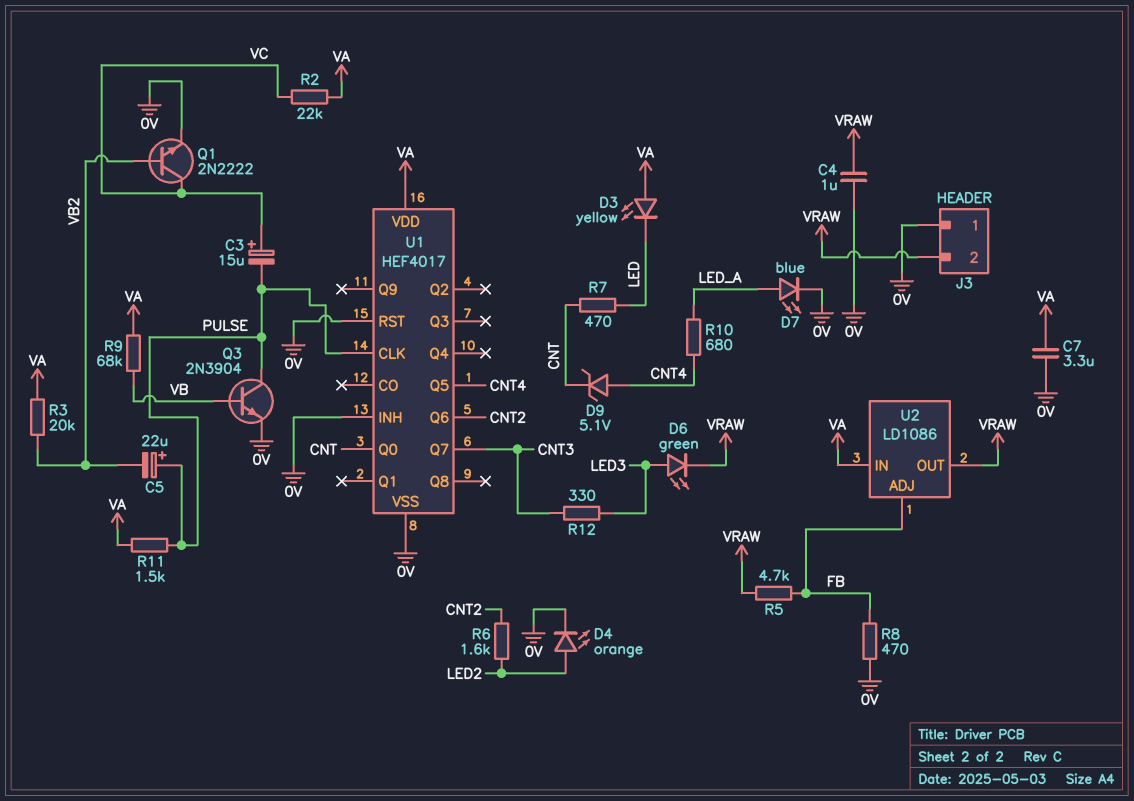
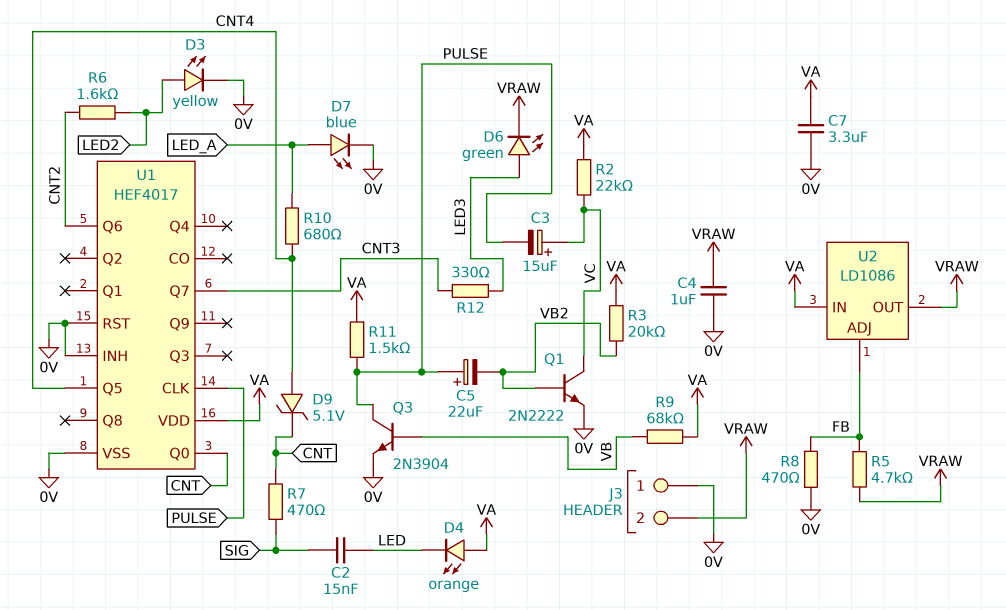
C2: none -> 15nF (LED, SIG)
D3: LED yellow (A VA, K LED) -> LED yellow (A LED2, K 0V)
D4: LED orange (A LED2, K 0V) -> LED orange (A VA, K LED)
R7: 470 (CNT, LED) -> 470 (CNT, SIG)

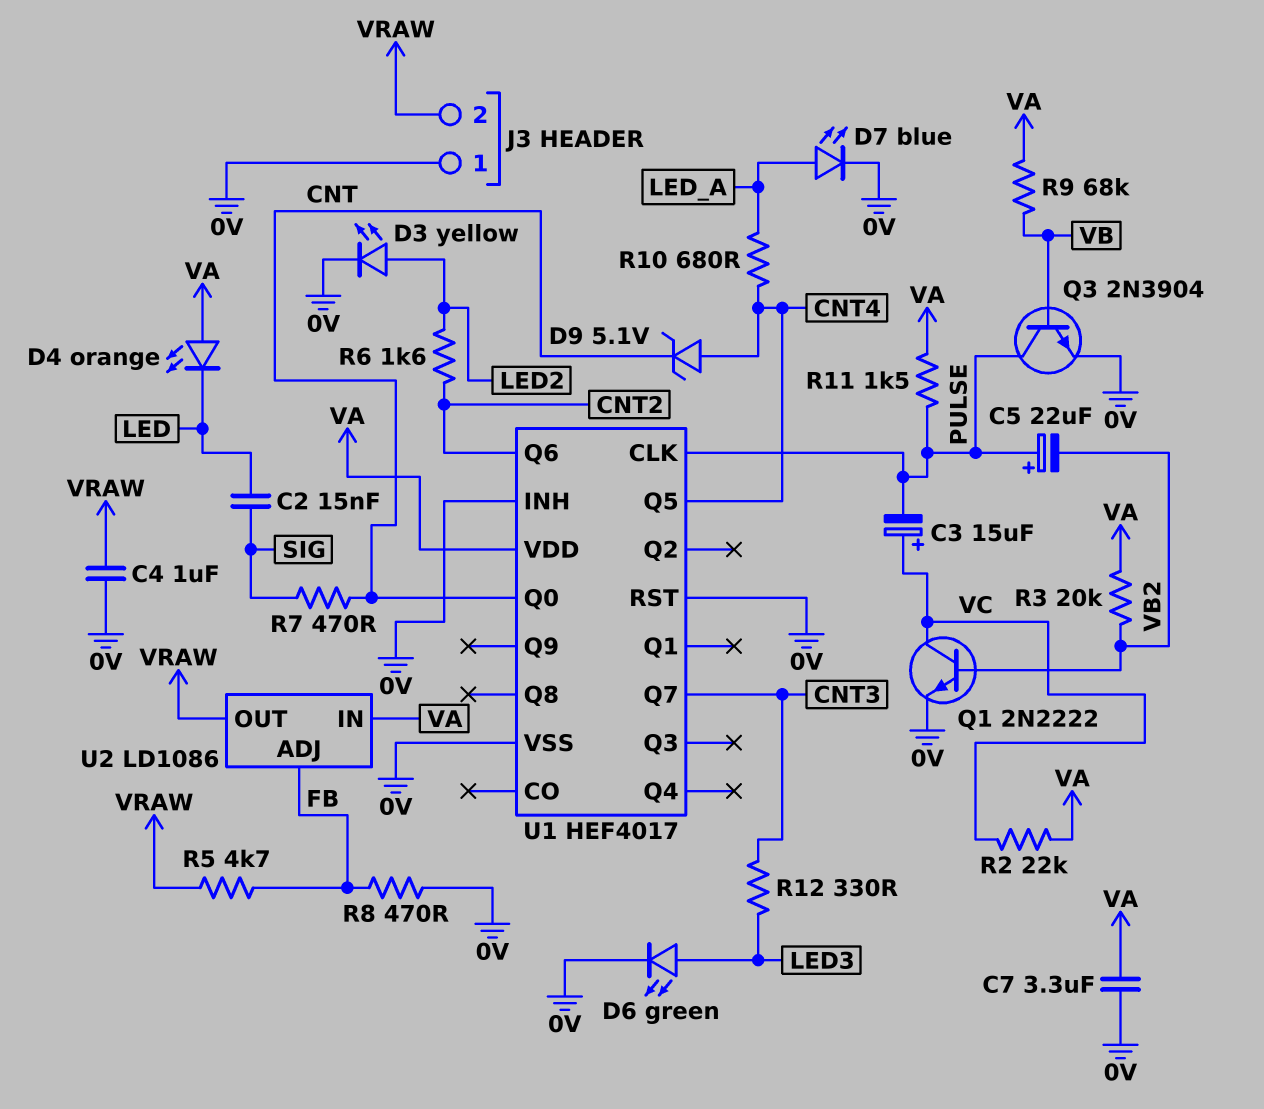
D6: LED green (A LED3, K VRAW) -> LED green (A LED3, K 0V)

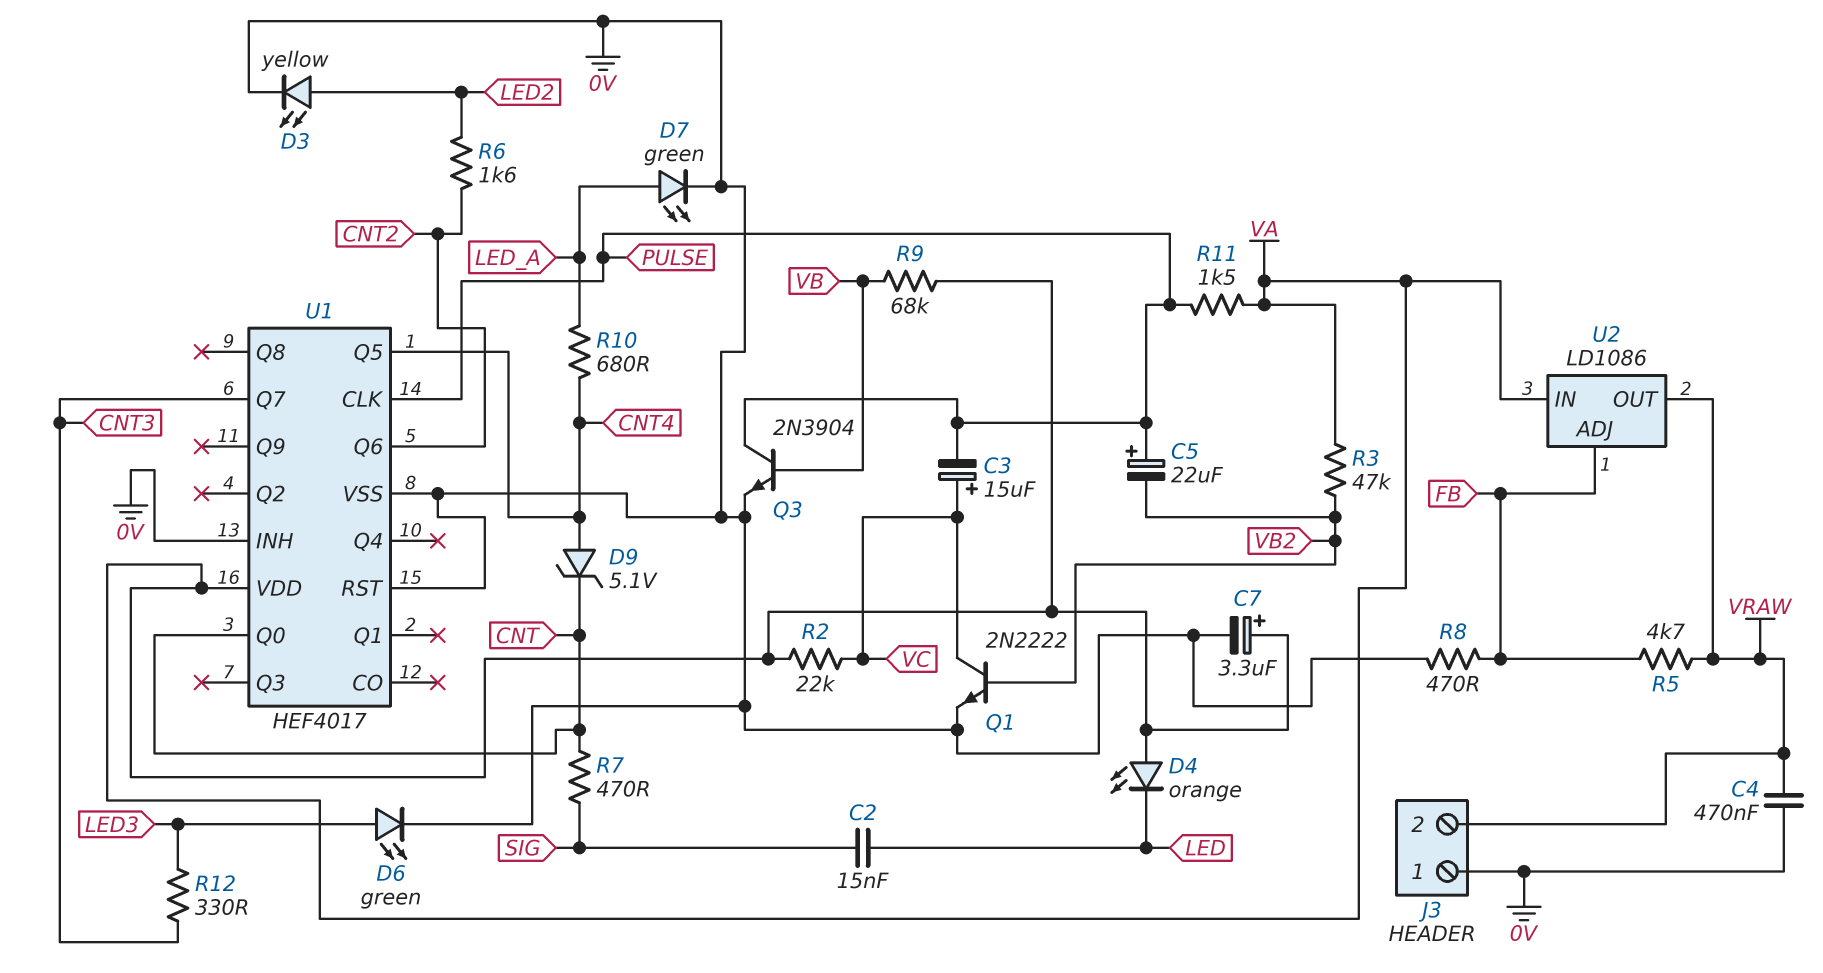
C4: 1uF (0V, VRAW) -> 470nF (0V, VRAW)
C7: 3.3uF (0V, VA) -> 3.3uF (plus VA, minus 0V)
D7: LED blue (A LED_A, K 0V) -> LED green (A LED_A, K 0V)
R3: 20k (VA, VB2) -> 47k (VA, VB2)

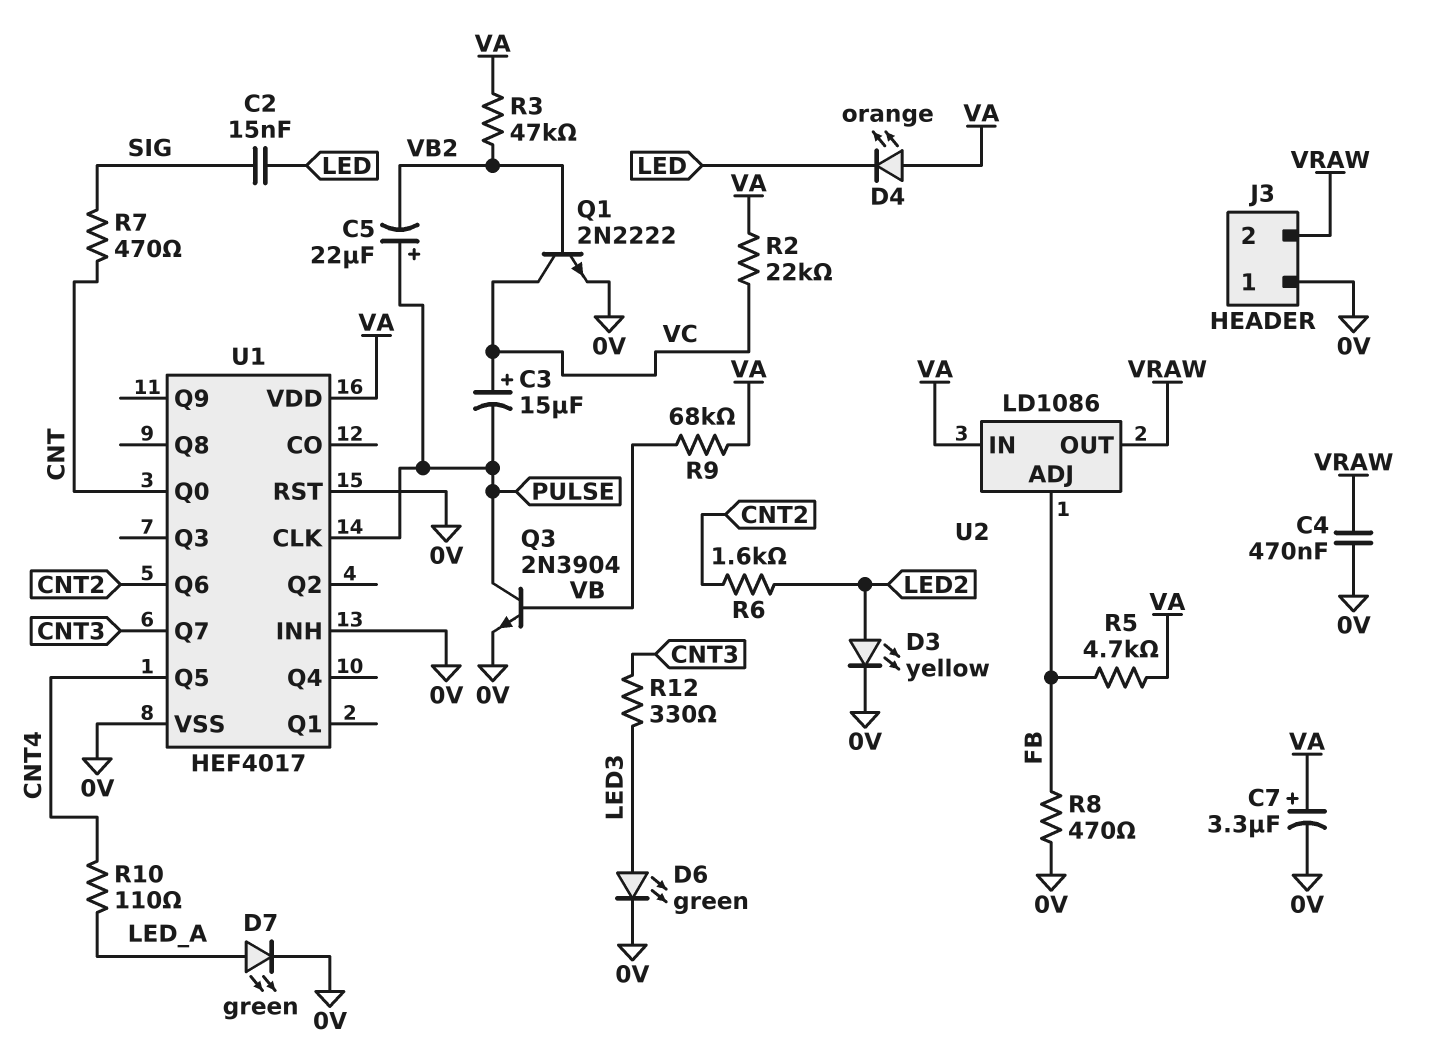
D9: zener 5.1V (A CNT4, K CNT) -> none
R5: 4.7k (FB, VRAW) -> 4.7k (FB, VA)
R10: 680 (CNT4, LED_A) -> 110 (CNT4, LED_A)
R11: 1.5k (PULSE, VA) -> none

